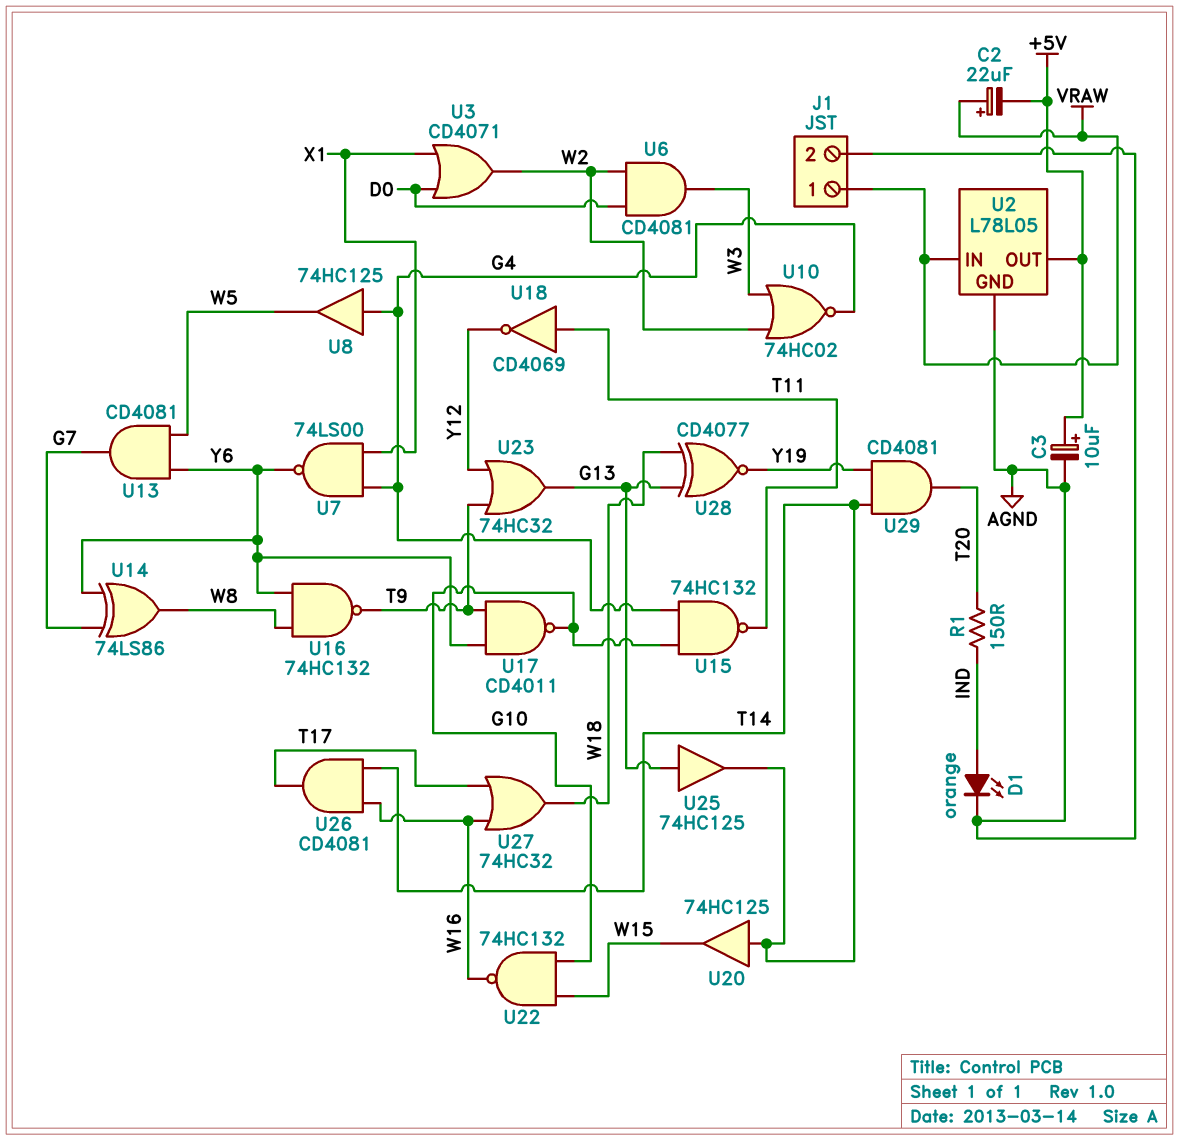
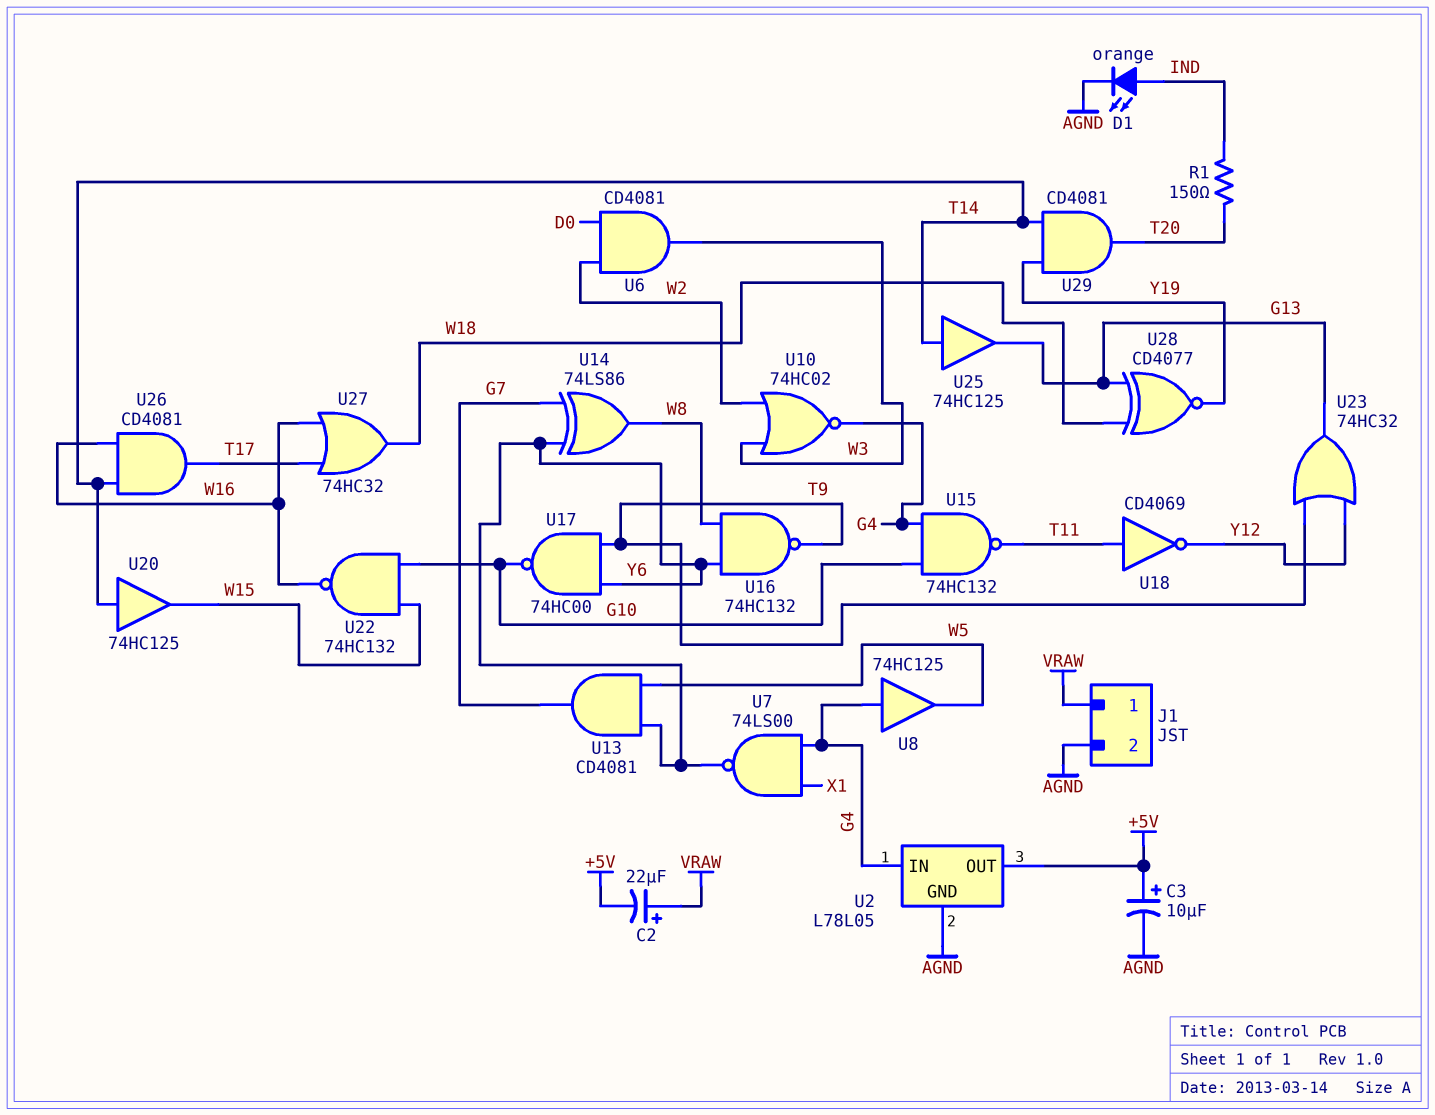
U2 pin IN: VRAW -> G4
U3: OR CD4071 (in D0, in X1, out W2) -> none
U17: NAND CD4011 (in T9, in Y6, out G10) -> NAND 74HC00 (in T9, in Y6, out G10)
U25: buffer 74HC125 (in G13, out T14) -> buffer 74HC125 (in T14, out G13)

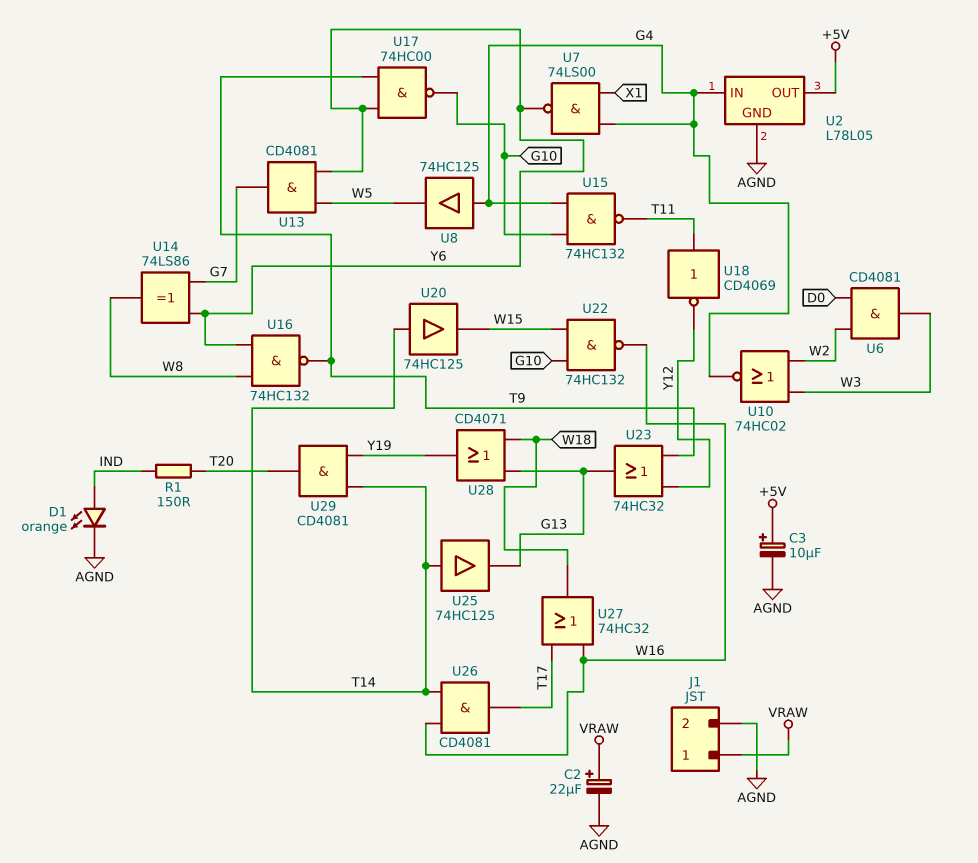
C2: 22uF (plus VRAW, minus +5V) -> 22uF (plus VRAW, minus AGND)
U28: XNOR CD4077 (in G13, in W18, out Y19) -> OR CD4071 (in G13, in W18, out Y19)

